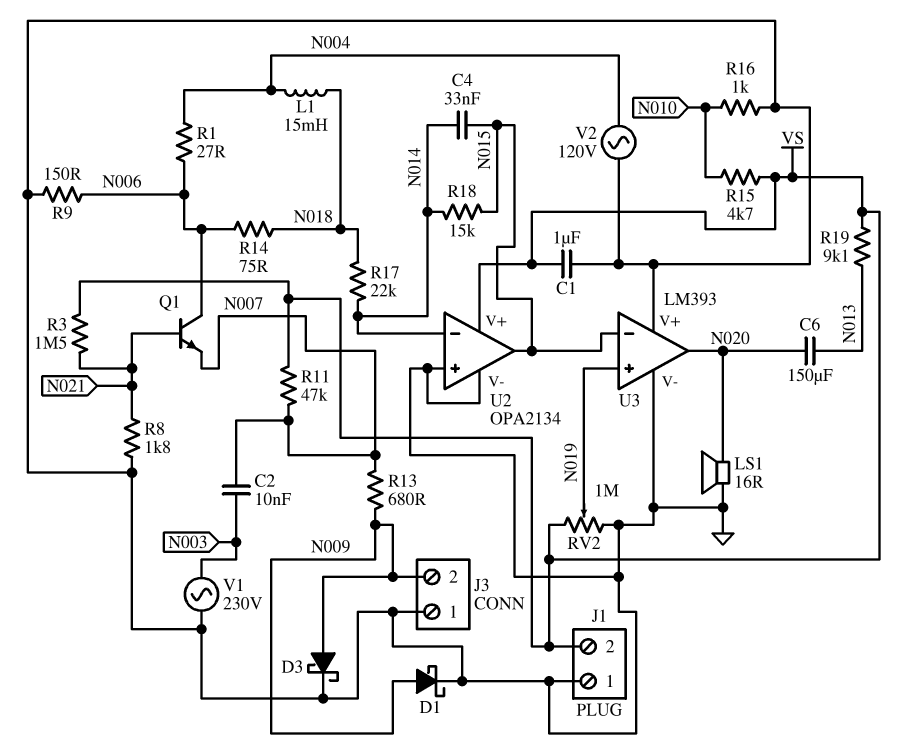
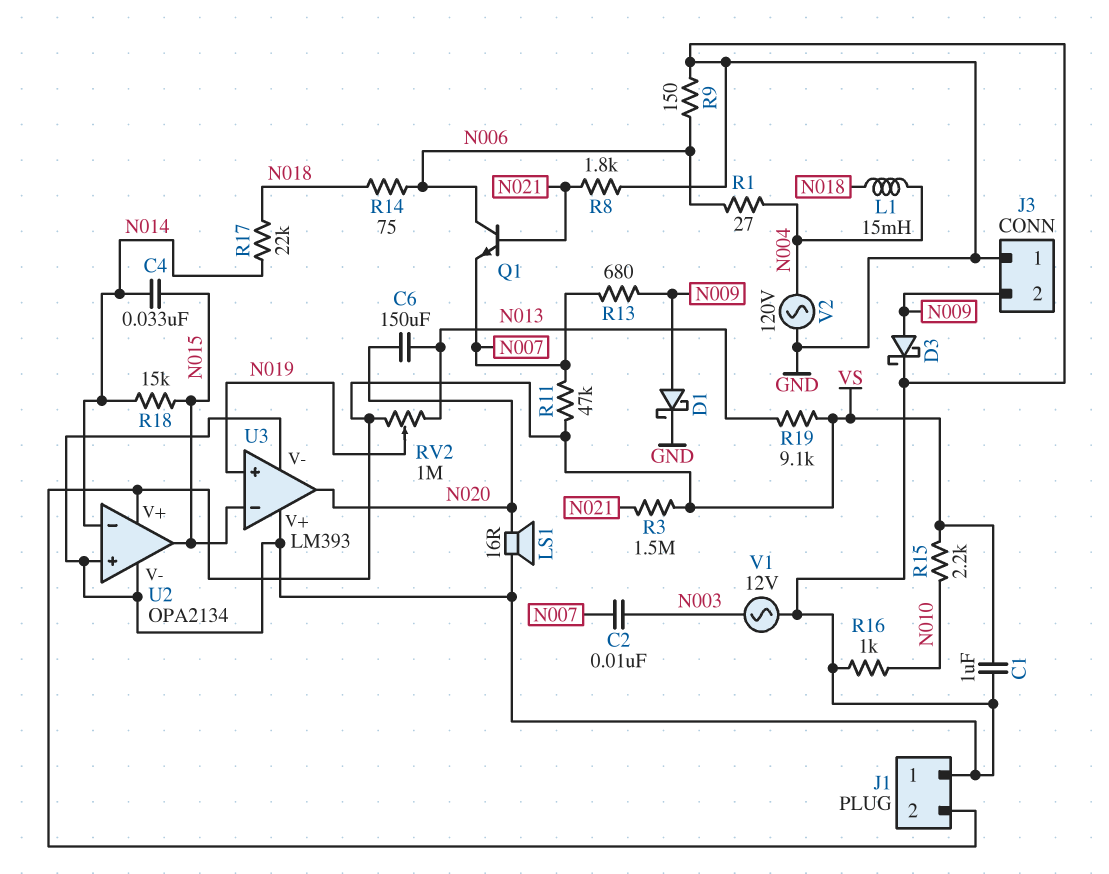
R15: 4.7k (N010, VS) -> 2.2k (N010, VS)
RV2: 1M (GND, VS, wiper N019) -> 1M (N013, VS, wiper N019)
V1: AC 230V (GND, N003) -> AC 12V (GND, N003)

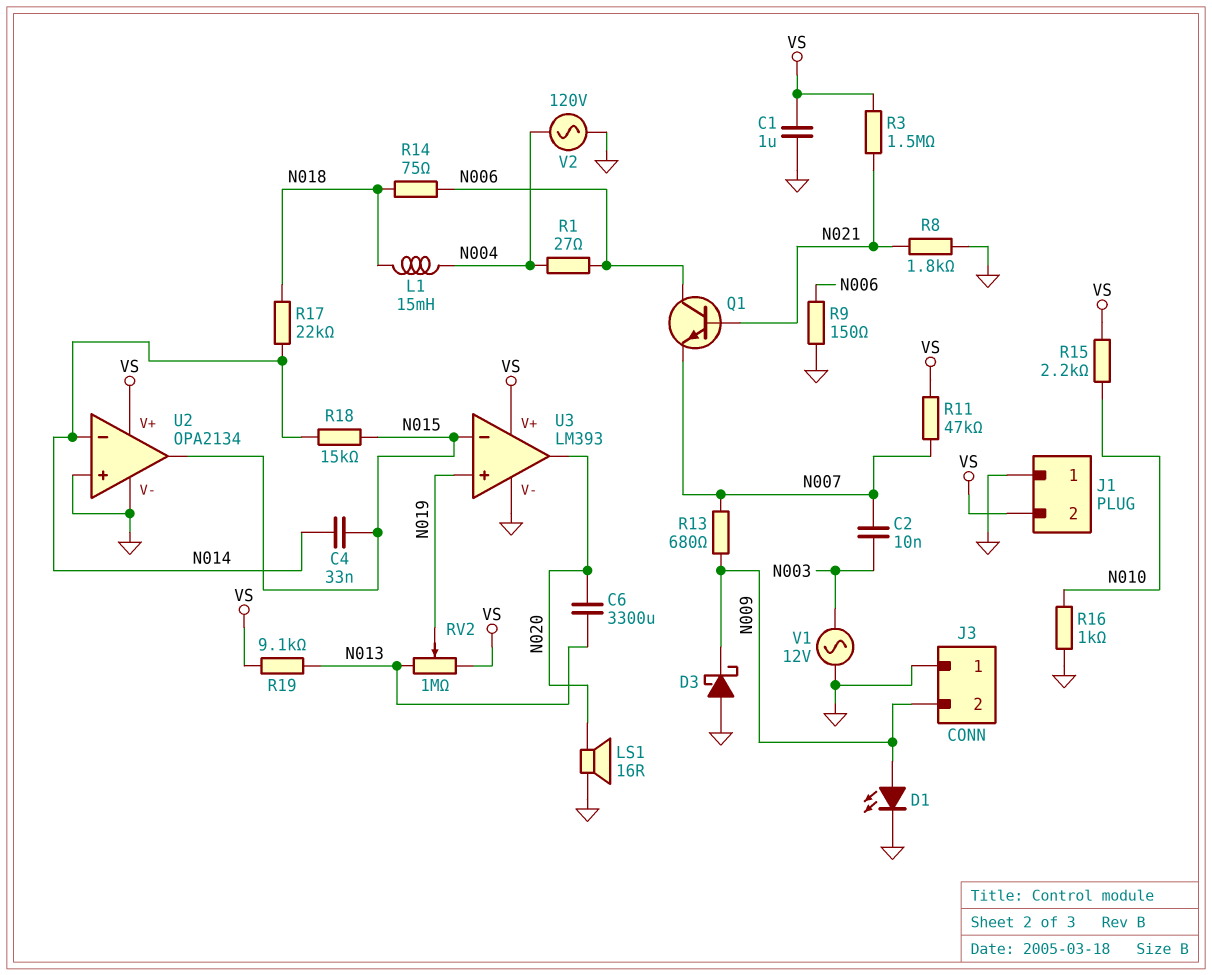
C6: 150uF (N013, N020) -> 3300uF (N013, N020)
D1: schottky (A N009, K GND) -> LED (A N009, K GND)
D3: schottky (A N009, K GND) -> schottky (A GND, K N009)
U3 pin V+: GND -> VS

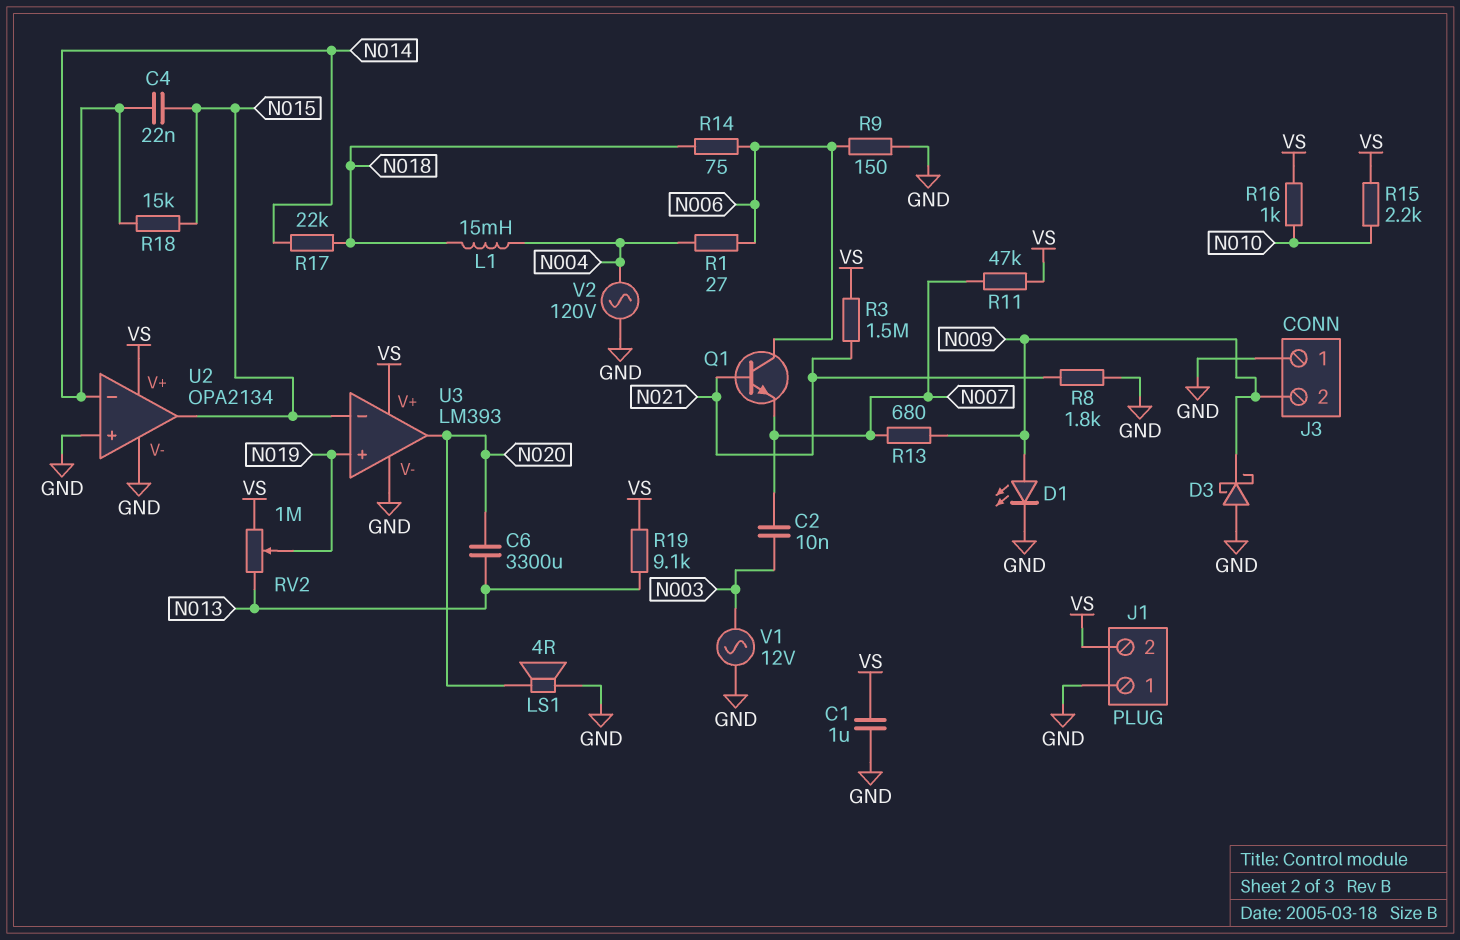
C4: 33nF (N014, N015) -> 22nF (N014, N015)
LS1: speaker 16R (GND, N020) -> speaker 4R (GND, N020)
R16: 1k (GND, N010) -> 1k (N010, VS)

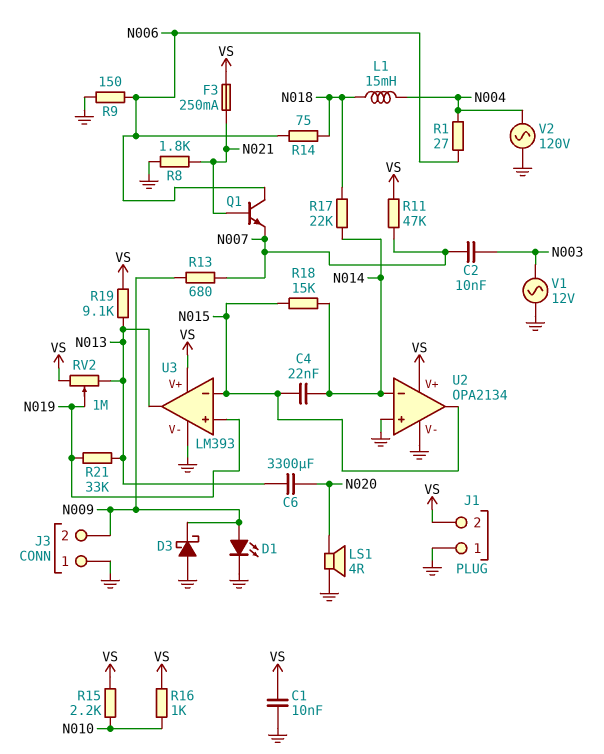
C1: 1uF (GND, VS) -> 10nF (GND, VS)
F3: none -> 250mA (N021, VS)
R3: 1.5M (N021, VS) -> none
R21: none -> 33k (N013, N019)
U3 pin out: N020 -> N013

